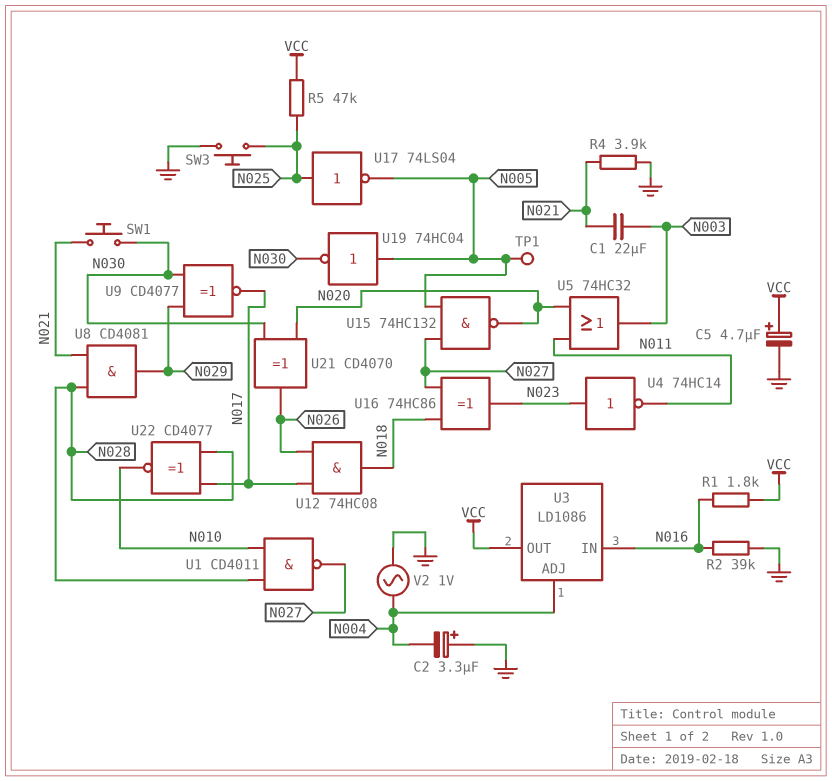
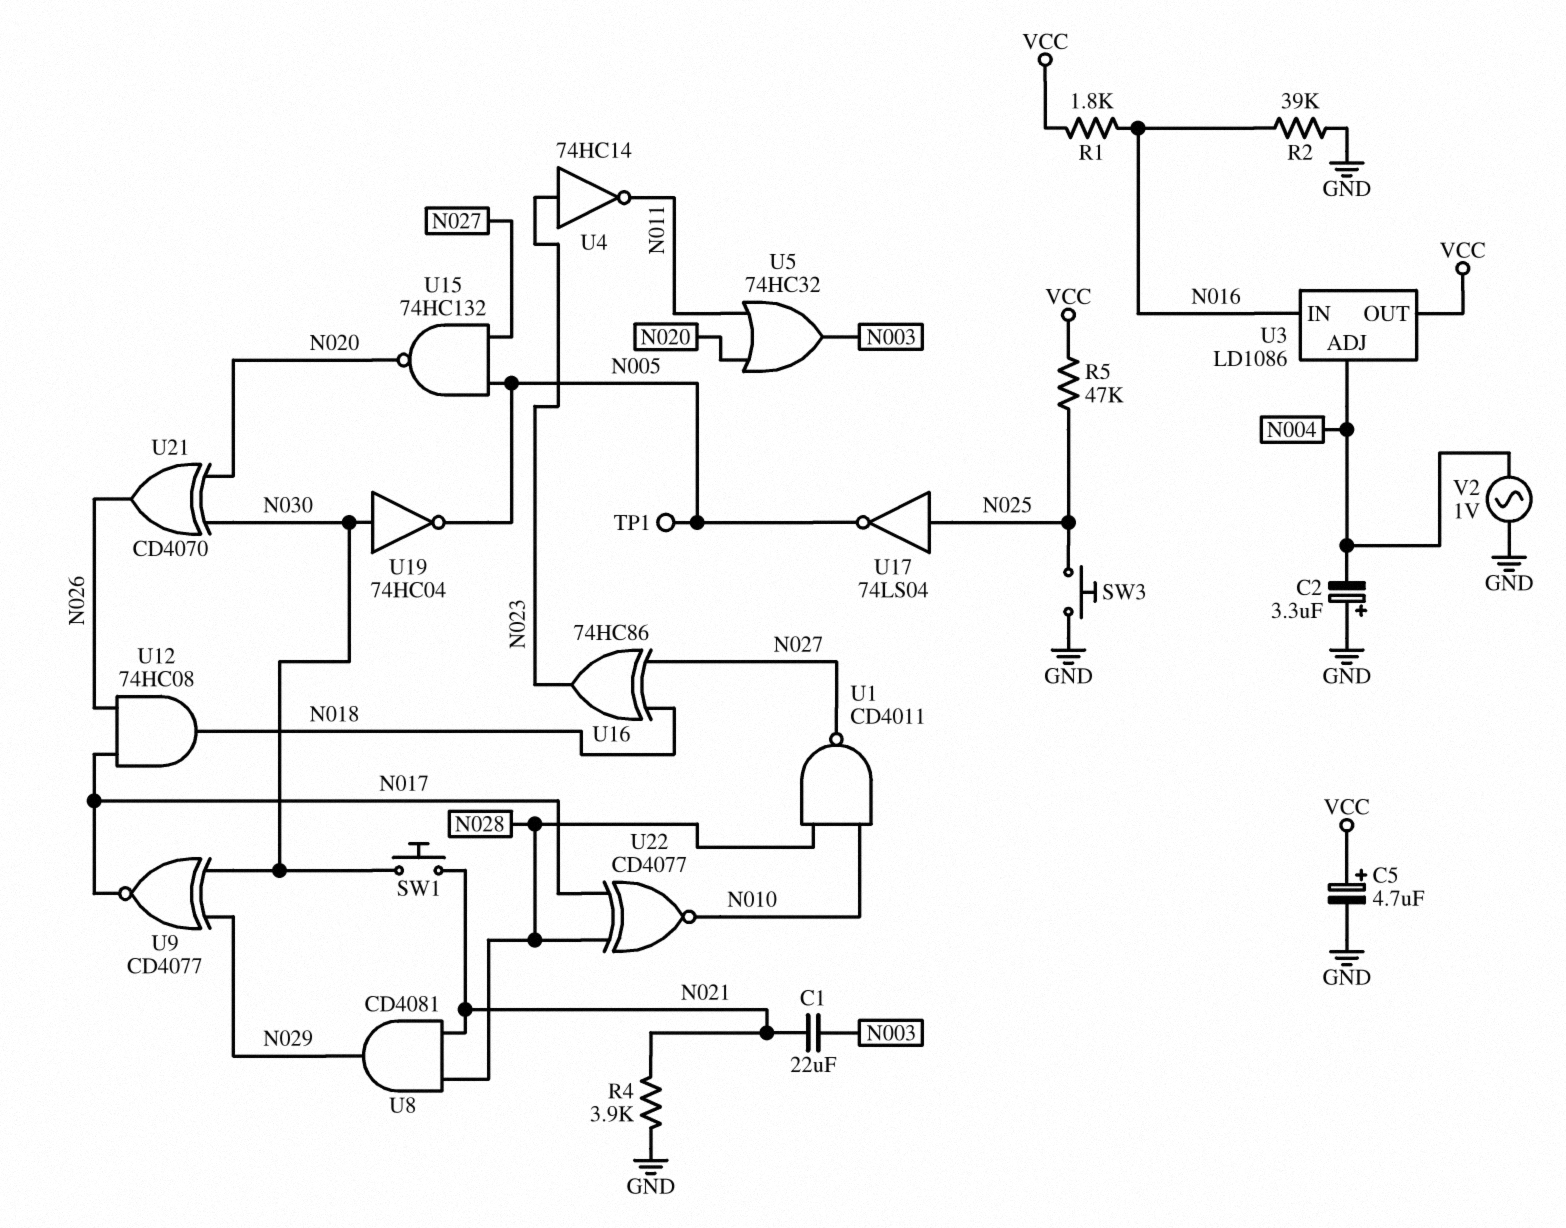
U19: NOT 74HC04 (in N005, out N030) -> NOT 74HC04 (in N030, out N005)

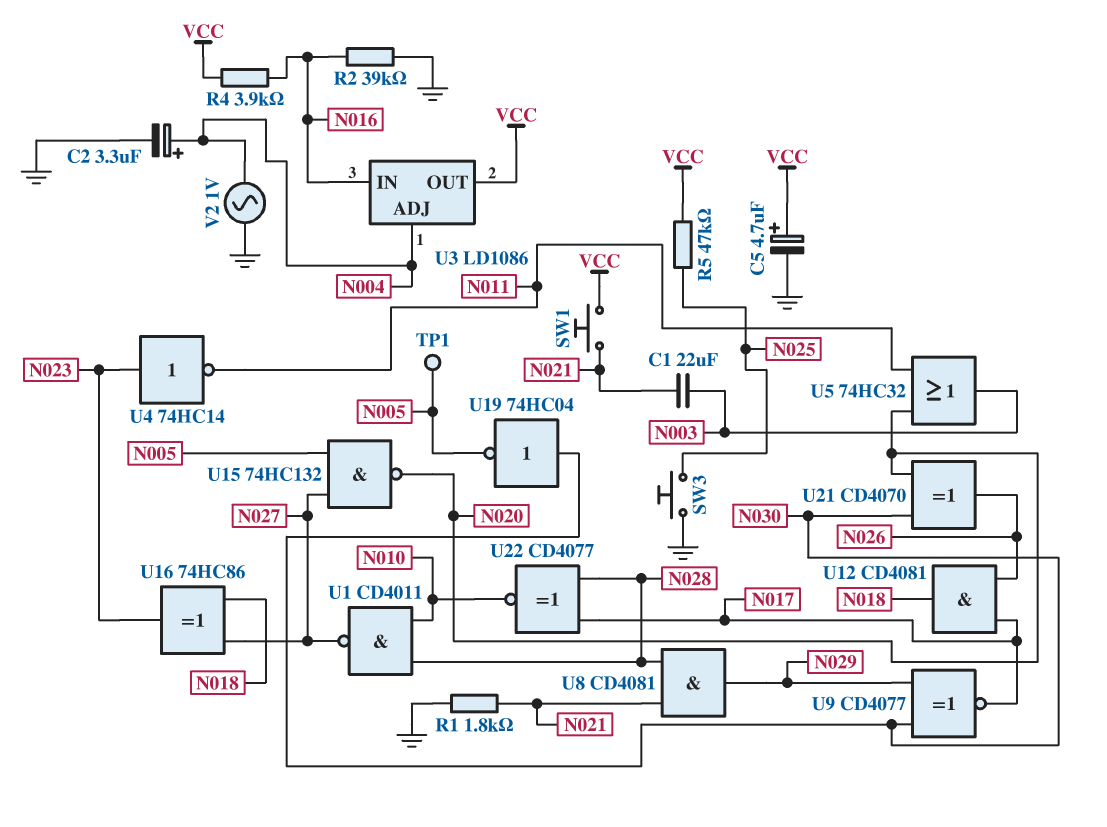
C2: 3.3uF (plus GND, minus N004) -> 3.3uF (plus N004, minus GND)
R1: 1.8k (N016, VCC) -> 1.8k (GND, N021)
R4: 3.9k (GND, N021) -> 3.9k (N016, VCC)
SW1: button (N021, N030) -> button (N021, VCC)
U12: AND 74HC08 (in N017, in N026, out N018) -> AND CD4081 (in N017, in N026, out N018)
U17: NOT 74LS04 (in N025, out N005) -> none

